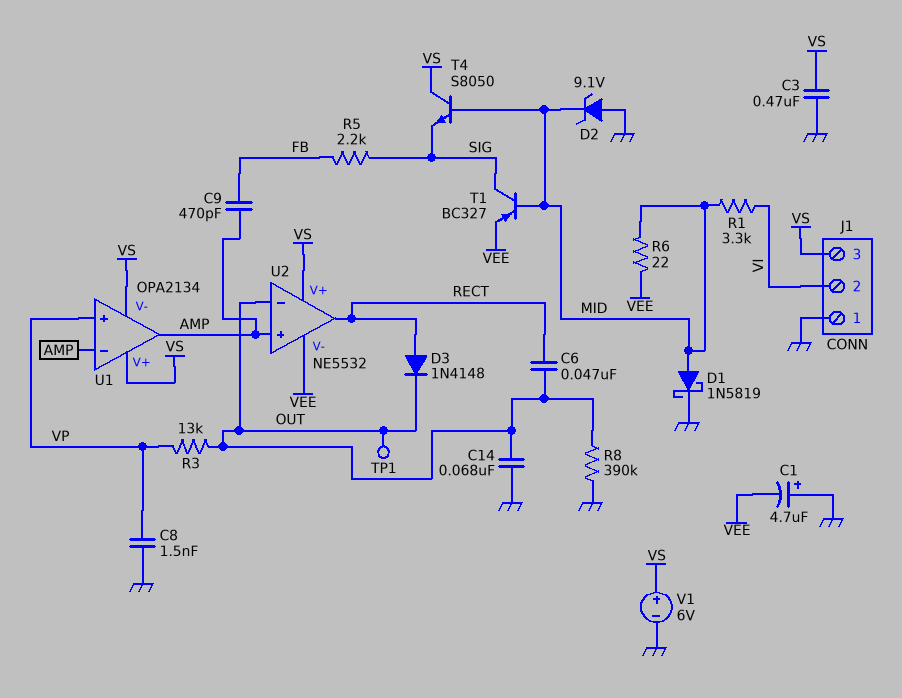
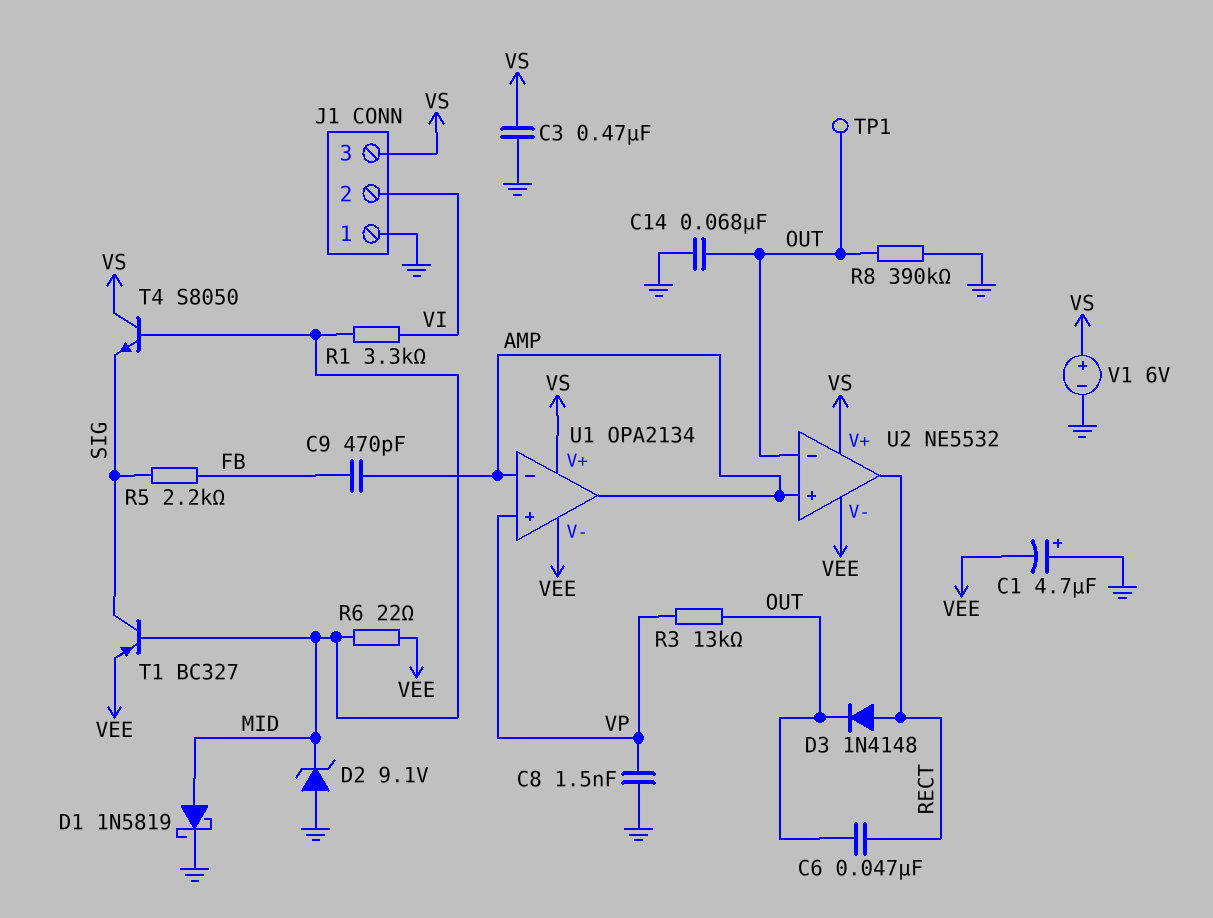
U1 pin V-: VS -> VEE

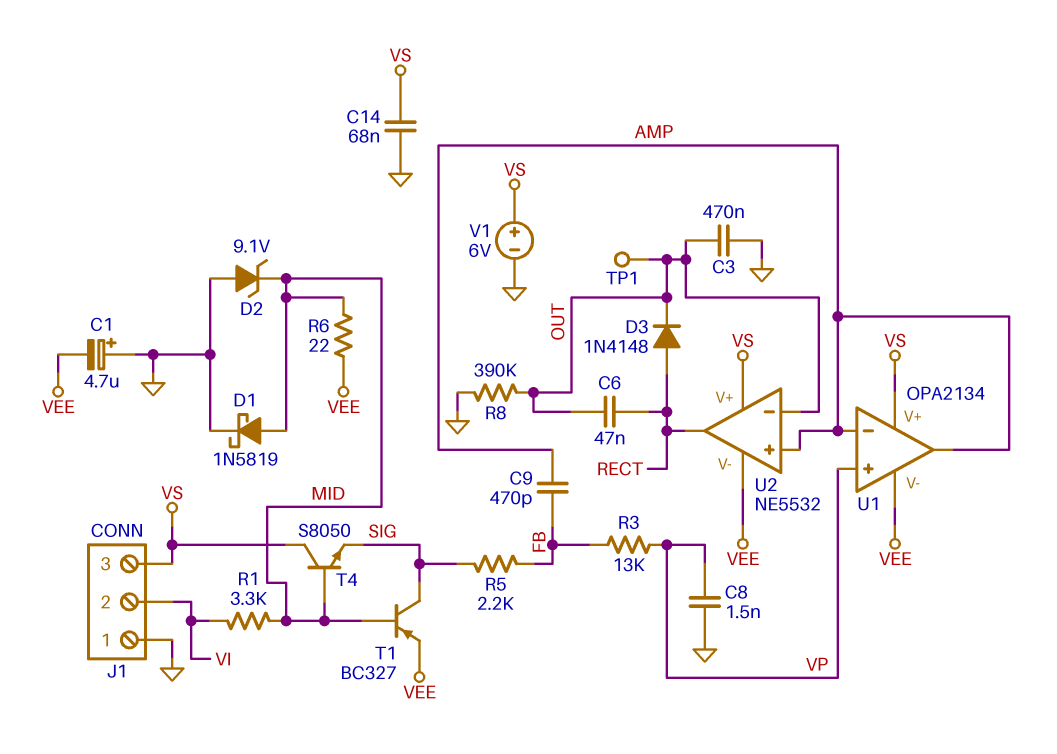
C3: 470nF (GND, VS) -> 470nF (GND, OUT)
C14: 68nF (GND, OUT) -> 68nF (GND, VS)
R3: 13k (OUT, VP) -> 13k (FB, VP)

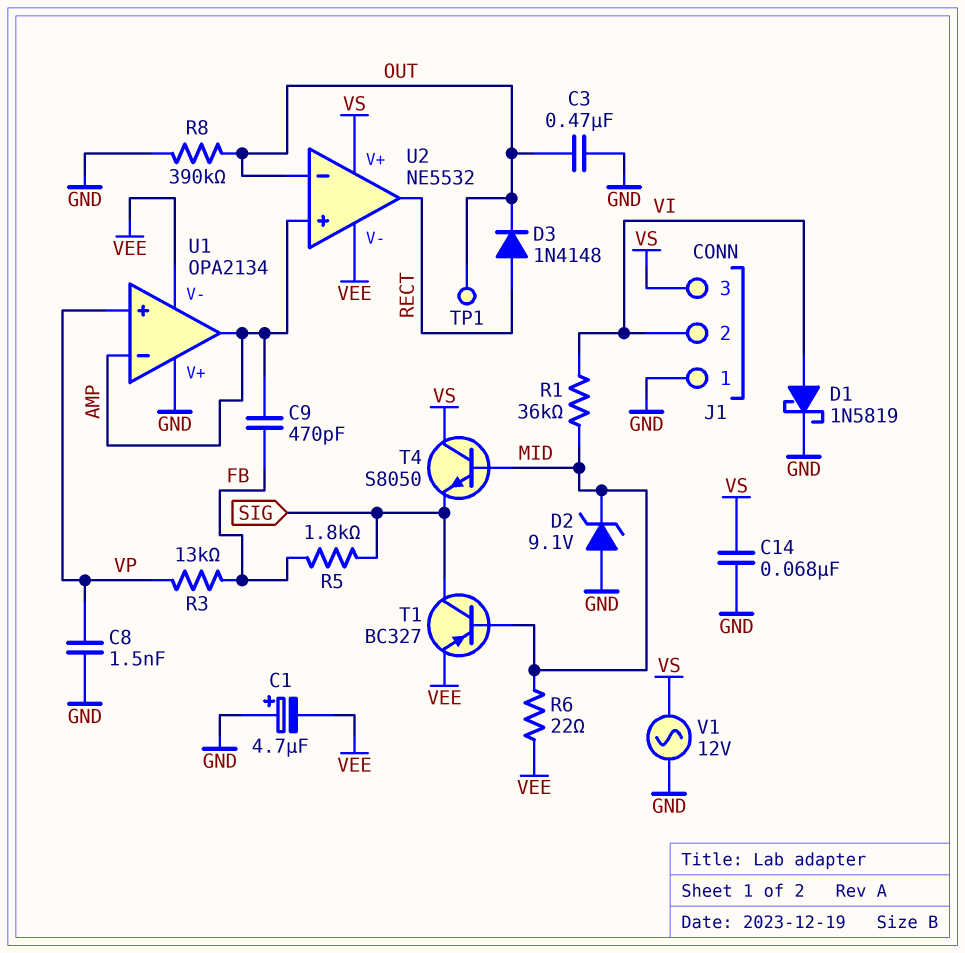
C6: 47nF (OUT, RECT) -> none
D1: schottky 1N5819 (A MID, K GND) -> schottky 1N5819 (A VI, K GND)
R1: 3.3k (MID, VI) -> 36k (MID, VI)
R5: 2.2k (FB, SIG) -> 1.8k (FB, SIG)
U1 pin V+: VS -> GND
V1: 6V (plus VS, minus GND) -> AC 12V (GND, VS)

